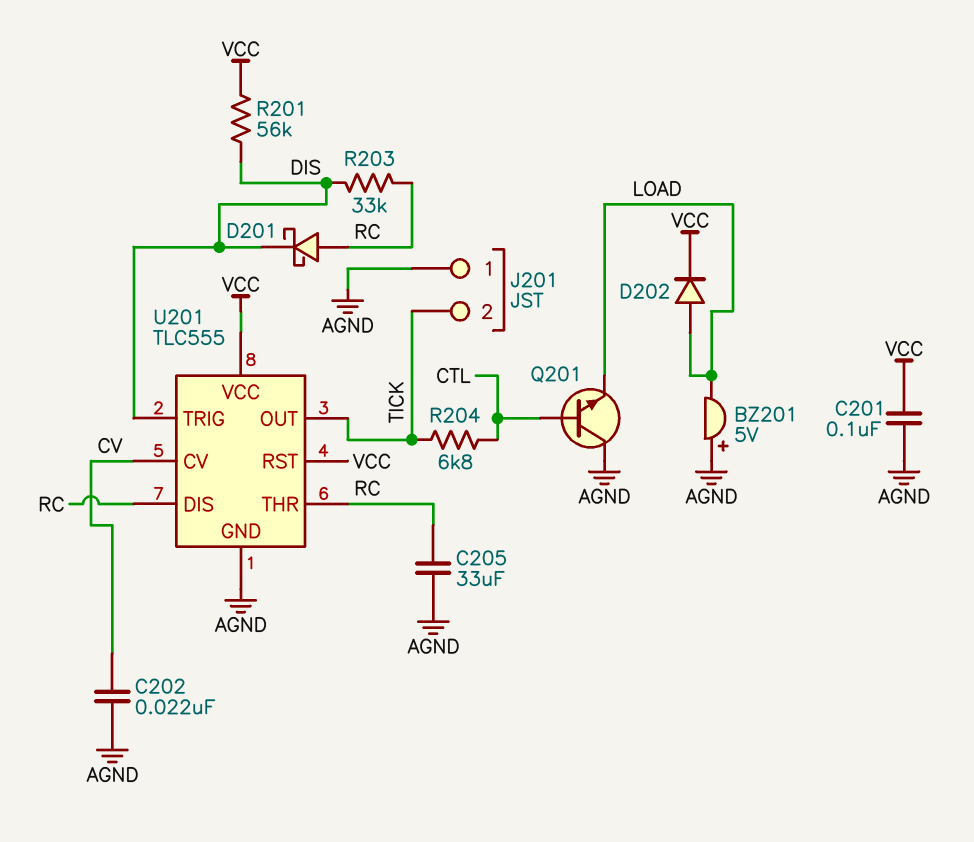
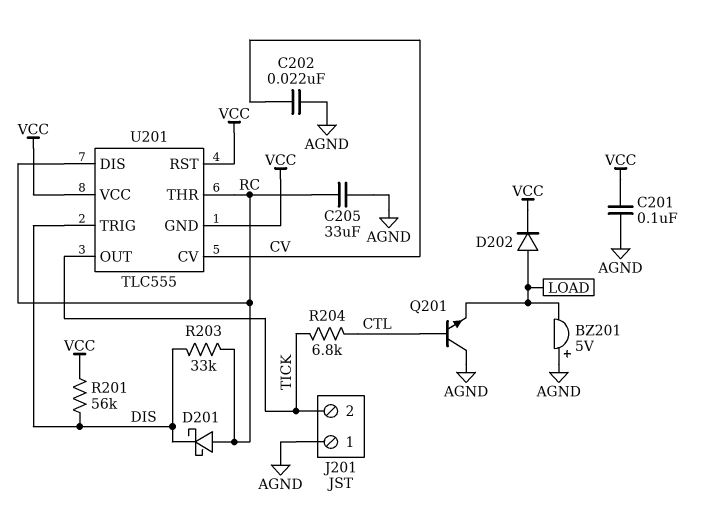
U201 pin GND: AGND -> VCC

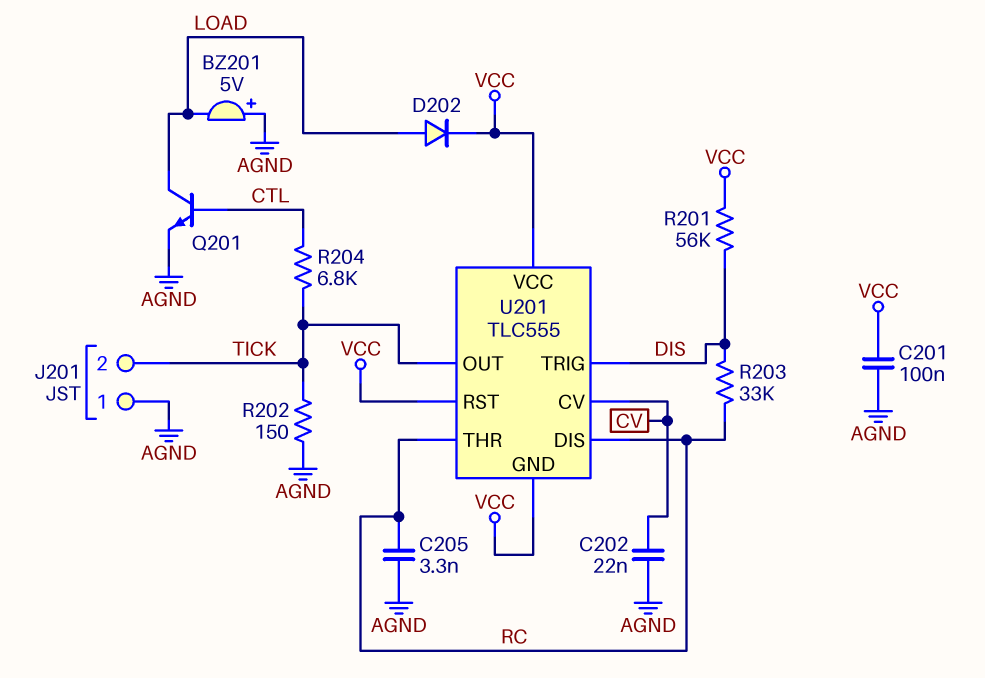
C205: 33uF (AGND, RC) -> 3.3nF (AGND, RC)
D201: schottky (A RC, K DIS) -> none
Q201: NPN (B CTL, C AGND, E LOAD) -> NPN (B CTL, C LOAD, E AGND)
R202: none -> 150 (AGND, TICK)

